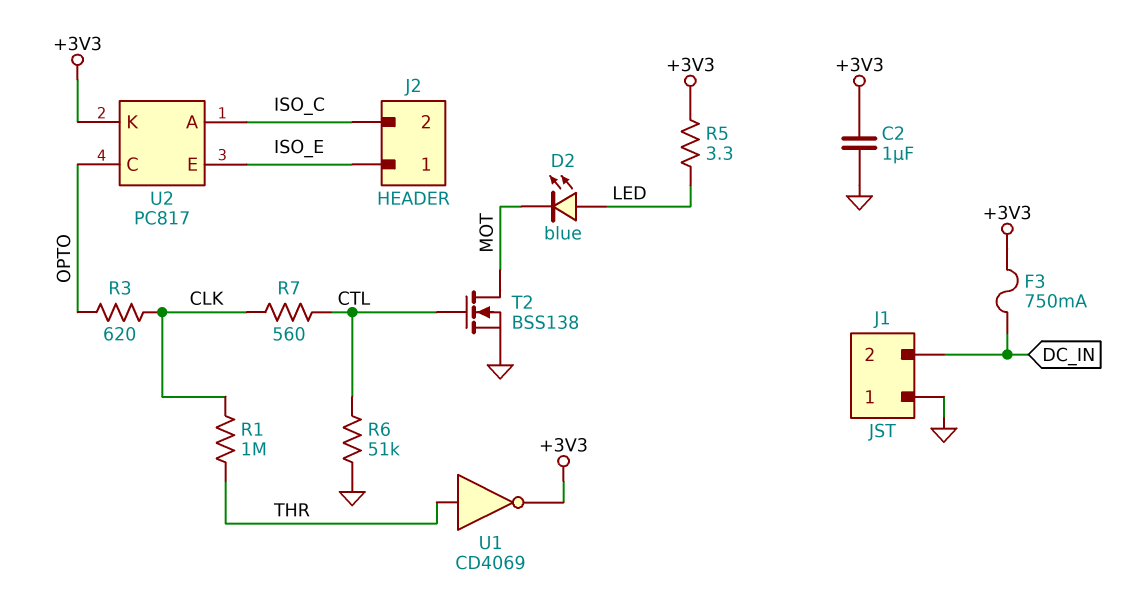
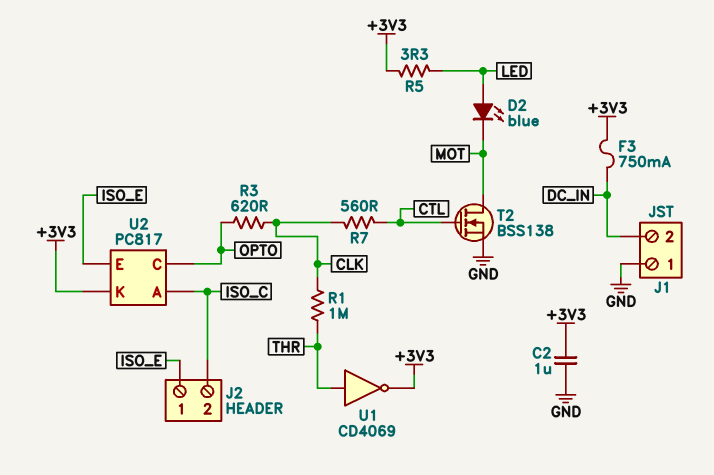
R6: 51k (CTL, GND) -> none

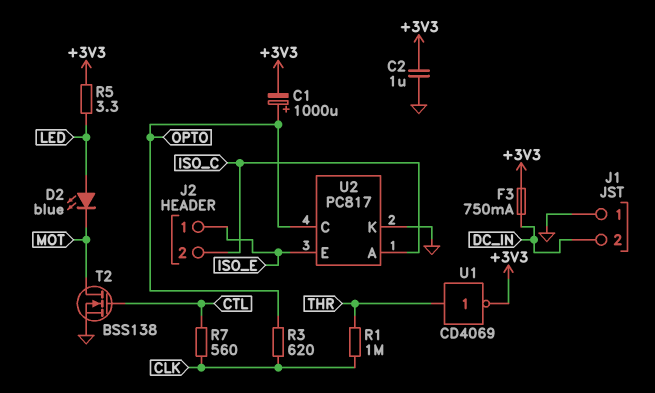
C1: none -> 1000uF (plus OPTO, minus +3V3)
U2 pin K: +3V3 -> GND

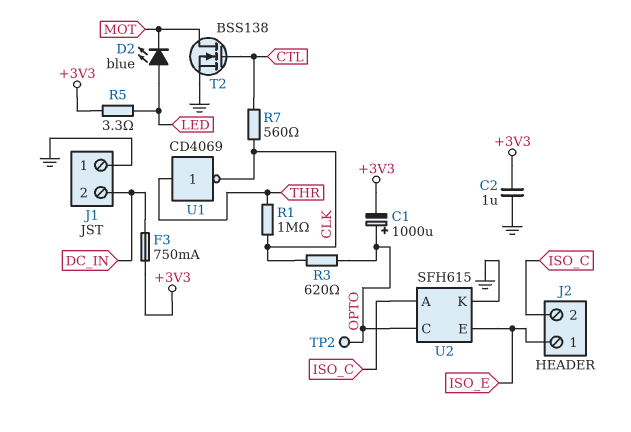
TP2: none -> test point (OPTO)
U1: NOT CD4069 (in THR, out +3V3) -> NOT CD4069 (in THR, out CLK)
U2: PC817 -> SFH615

